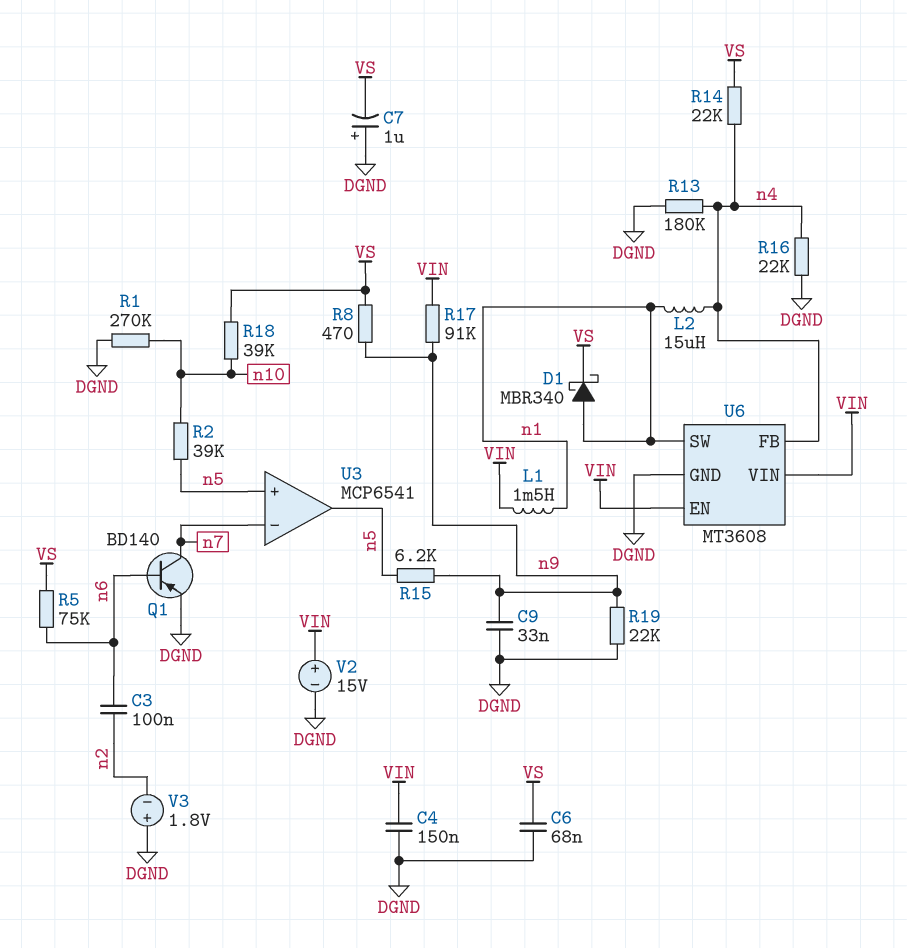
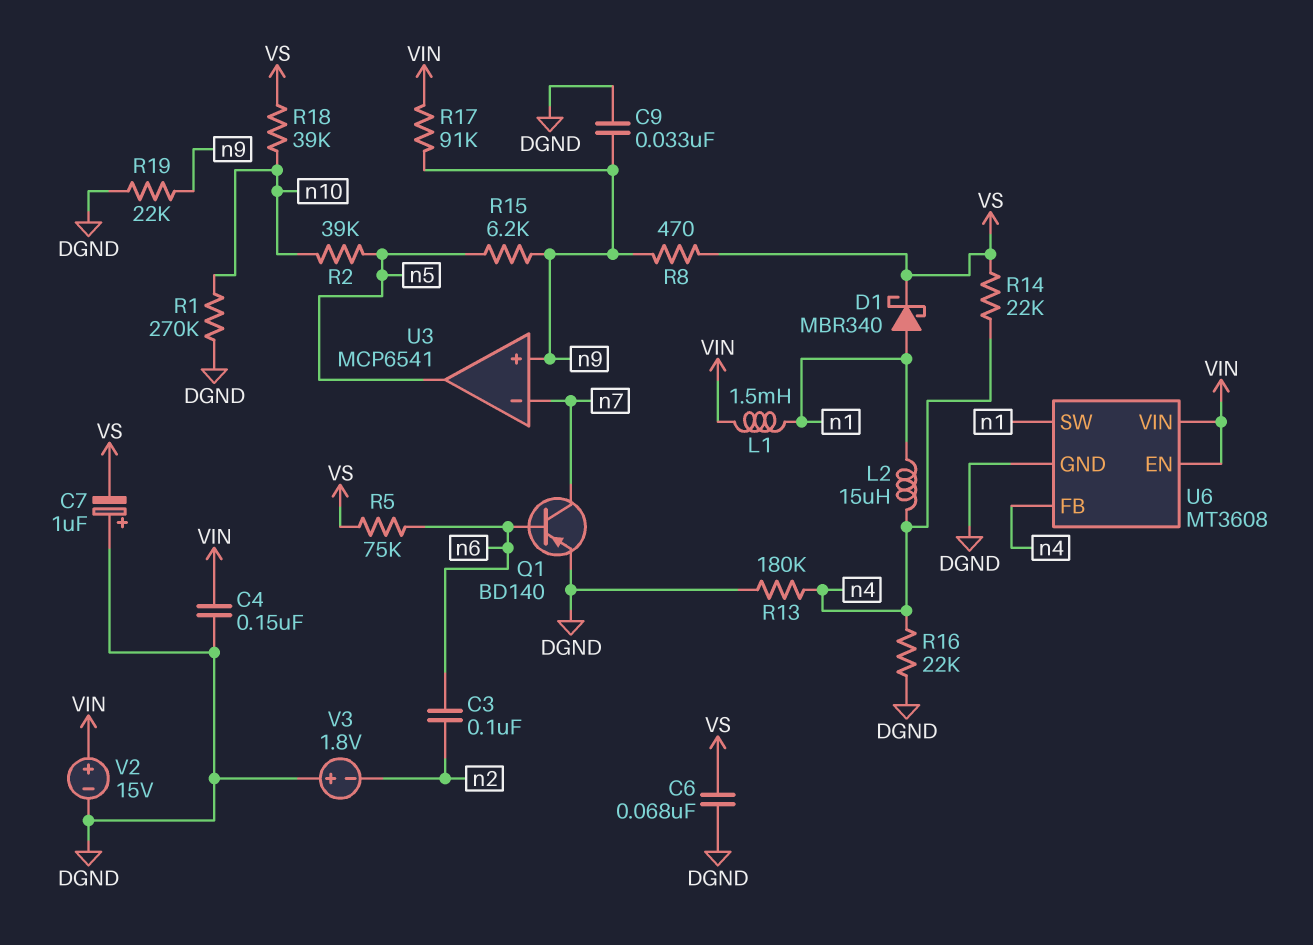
U3 pin in+: n5 -> n9

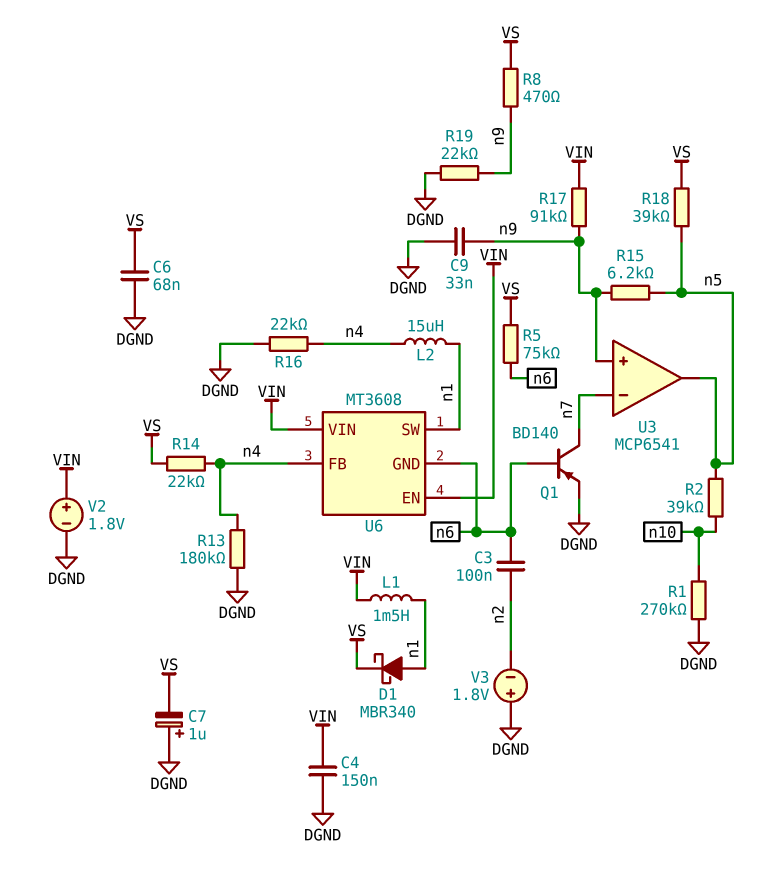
R18: 39k (VS, n10) -> 39k (VS, n5)
U6 pin GND: DGND -> n6
V2: 15V (plus VIN, minus DGND) -> 1.8V (plus VIN, minus DGND)

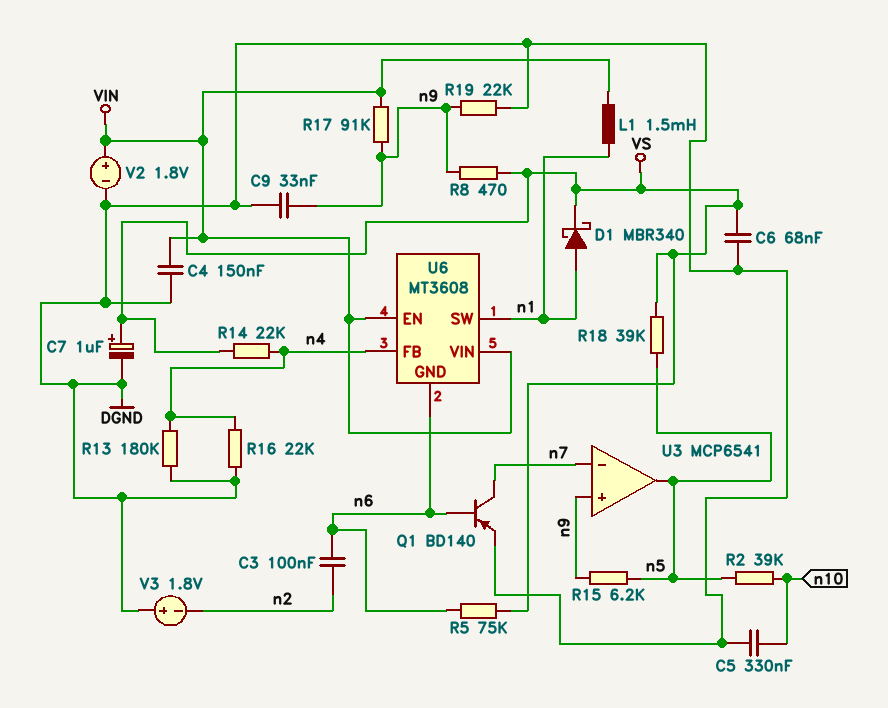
C5: none -> 330nF (DGND, n10)
C7: 1uF (plus DGND, minus VS) -> 1uF (plus VS, minus DGND)
L2: 15uH (n1, n4) -> none
R1: 270k (DGND, n10) -> none

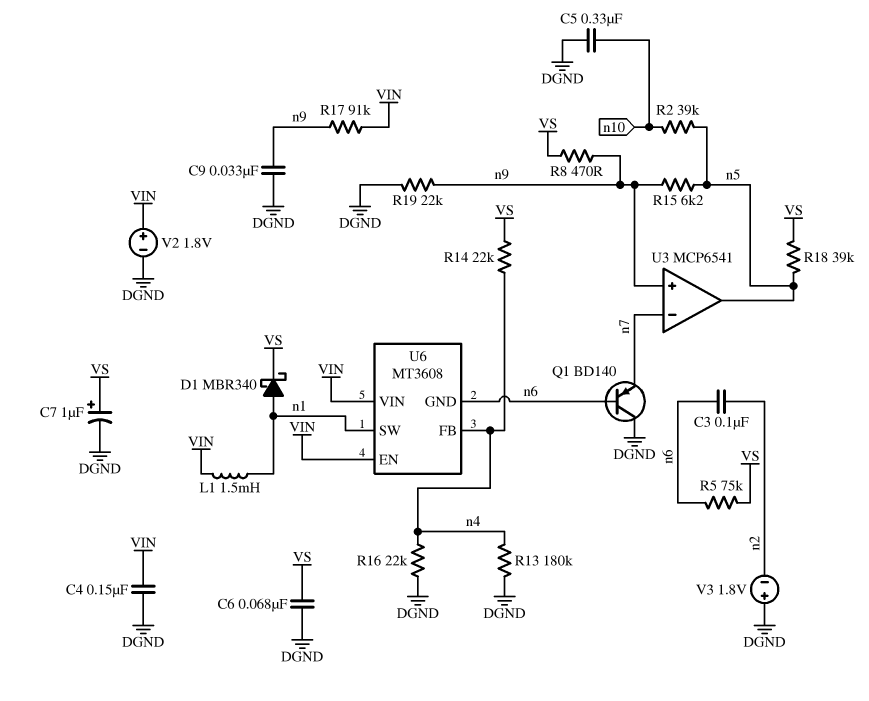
Q1: PNP BD140 (B n6, C n7, E DGND) -> PNP BD140 (B n6, C DGND, E n7)

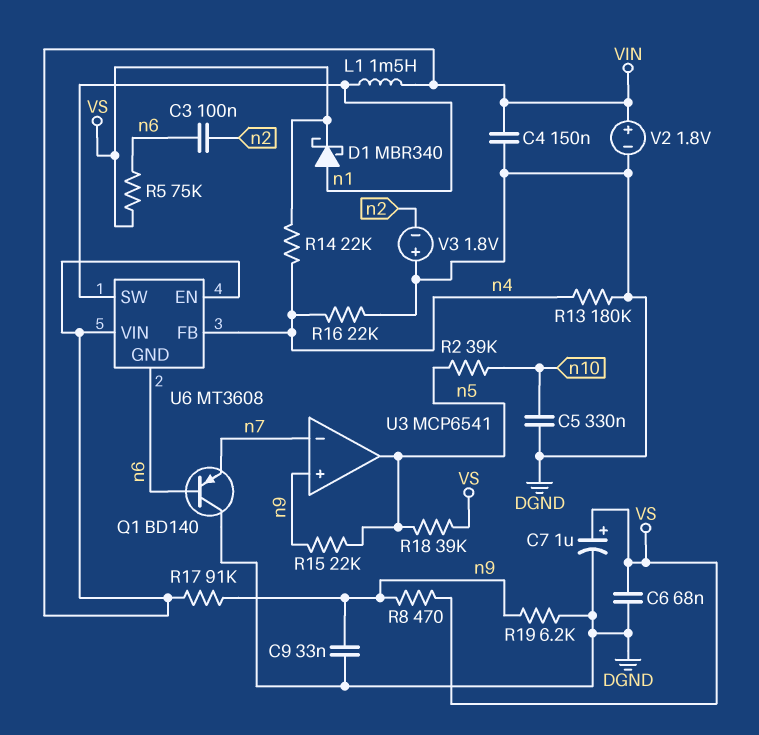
R15: 6.2k (n5, n9) -> 22k (n5, n9)
R19: 22k (DGND, n9) -> 6.2k (DGND, n9)

